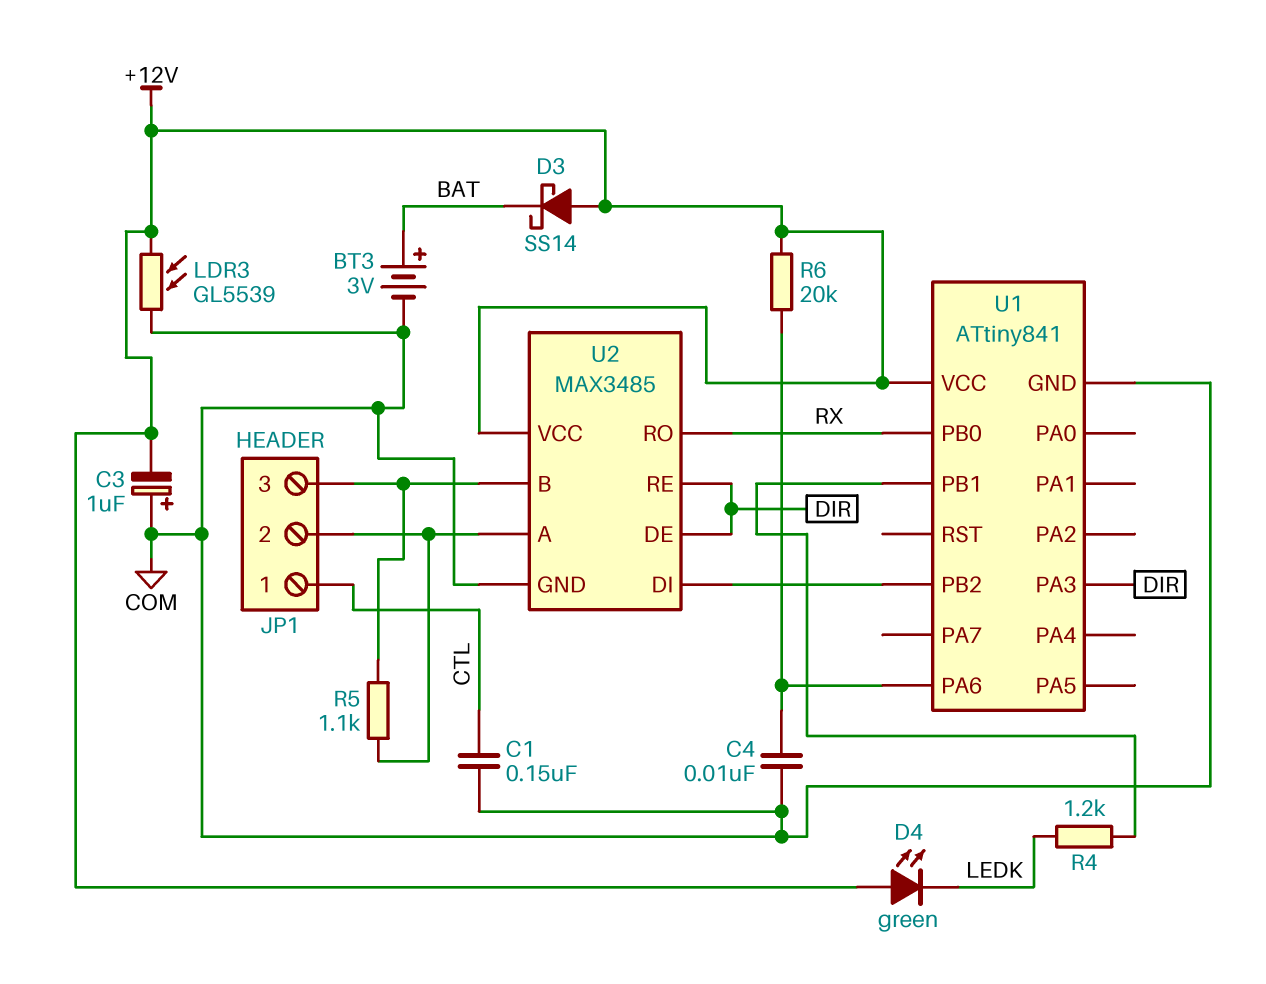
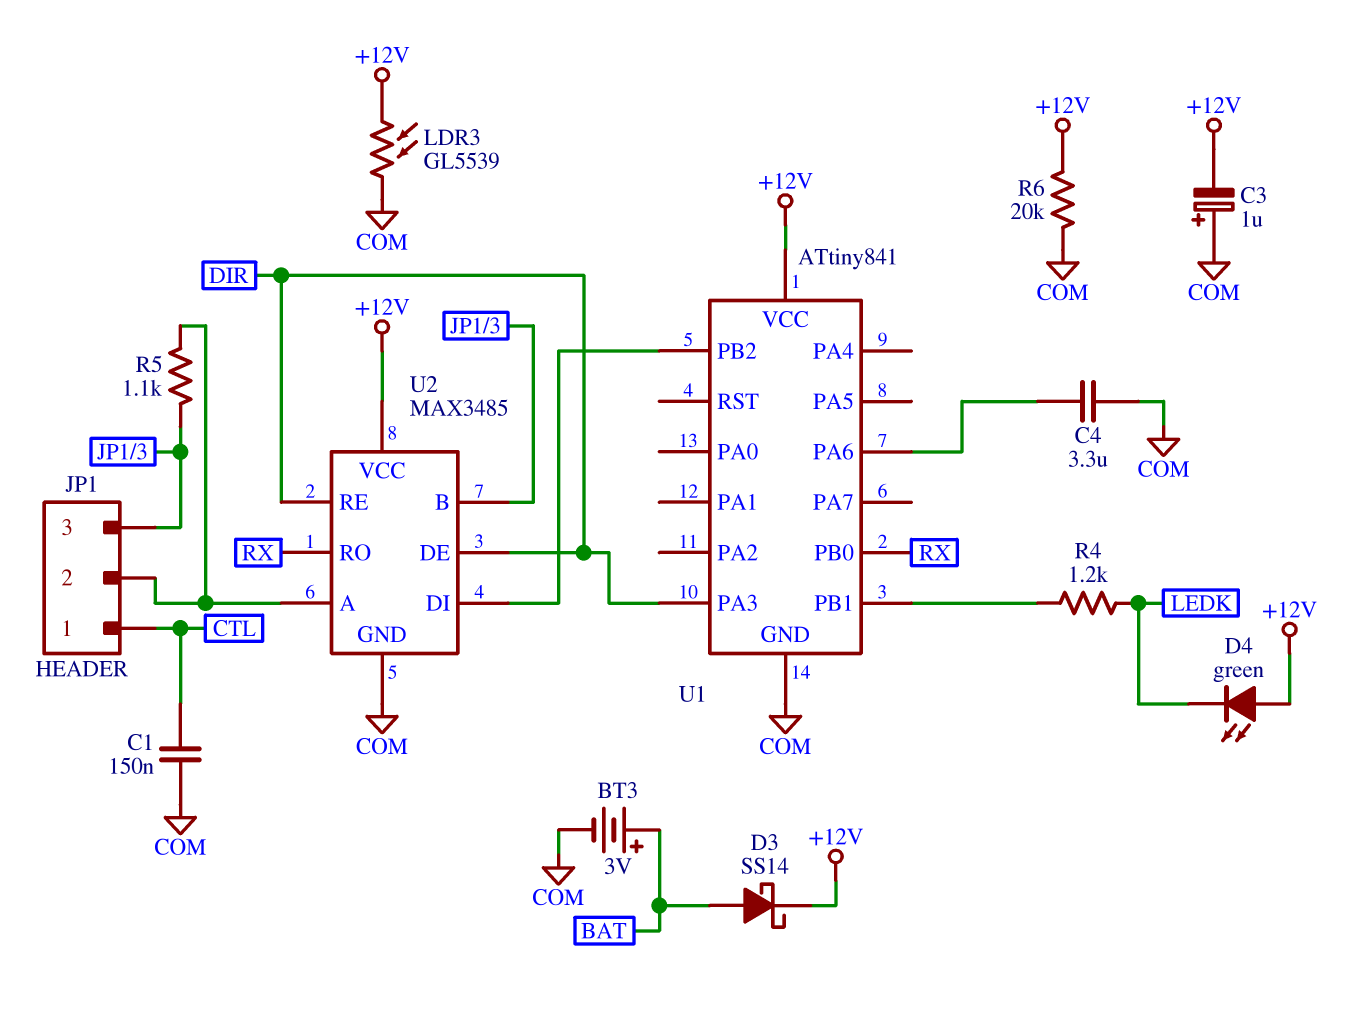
C4: 10nF (COM, U1/PA6) -> 3.3uF (COM, U1/PA6)
D3: schottky SS14 (A +12V, K BAT) -> schottky SS14 (A BAT, K +12V)
R6: 20k (+12V, U1/PA6) -> 20k (+12V, COM)

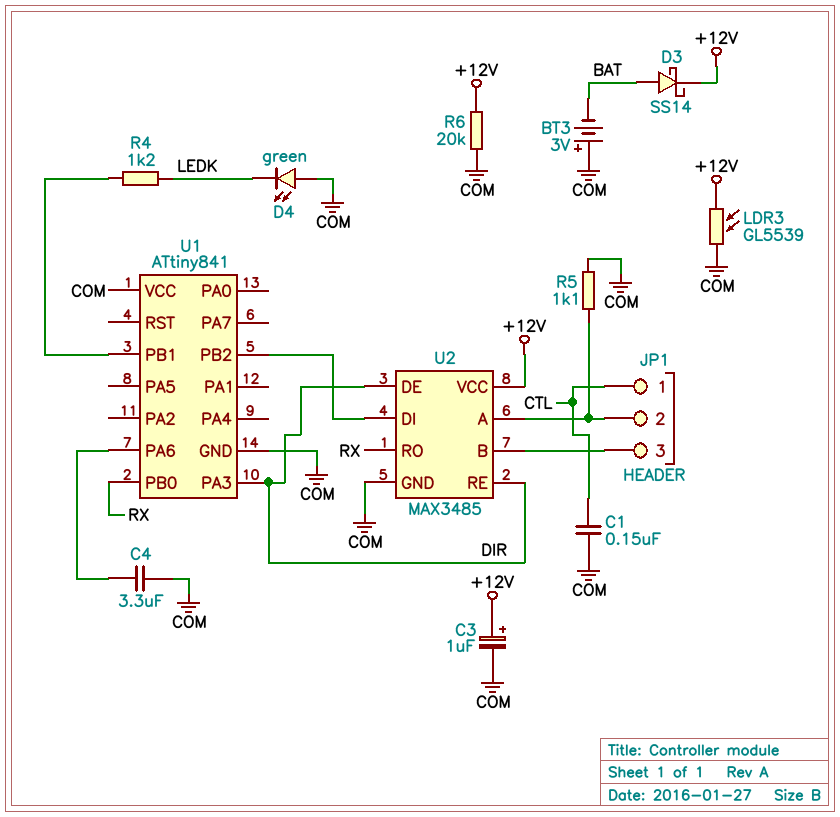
BT3: 3V (plus BAT, minus COM) -> 3V (plus COM, minus BAT)
C3: 1uF (plus COM, minus +12V) -> 1uF (plus +12V, minus COM)
D4: LED green (A +12V, K LEDK) -> LED green (A COM, K LEDK)
R5: 1.1k (JP1/2, JP1/3) -> 1.1k (COM, JP1/2)
U1 pin VCC: +12V -> COM

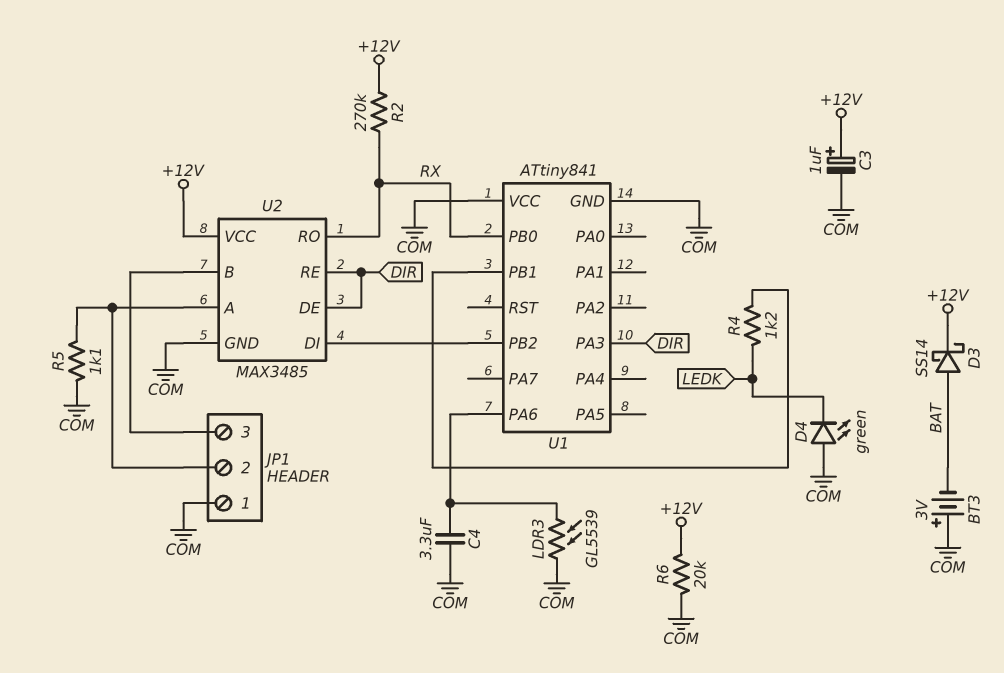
C1: 150nF (COM, CTL) -> none
JP1 pin 1: CTL -> COM
LDR3: GL5539 (+12V, COM) -> GL5539 (COM, U1/PA6)
R2: none -> 270k (+12V, RX)

